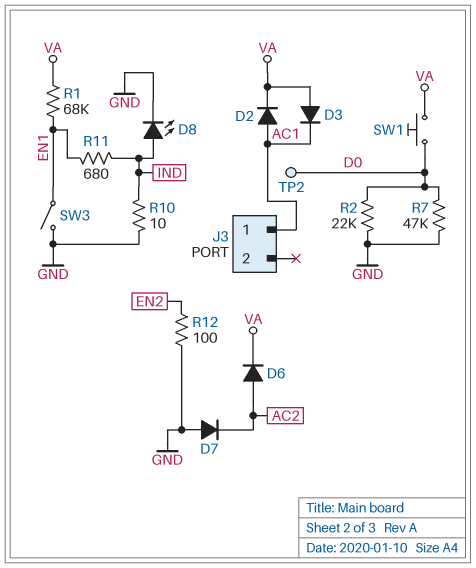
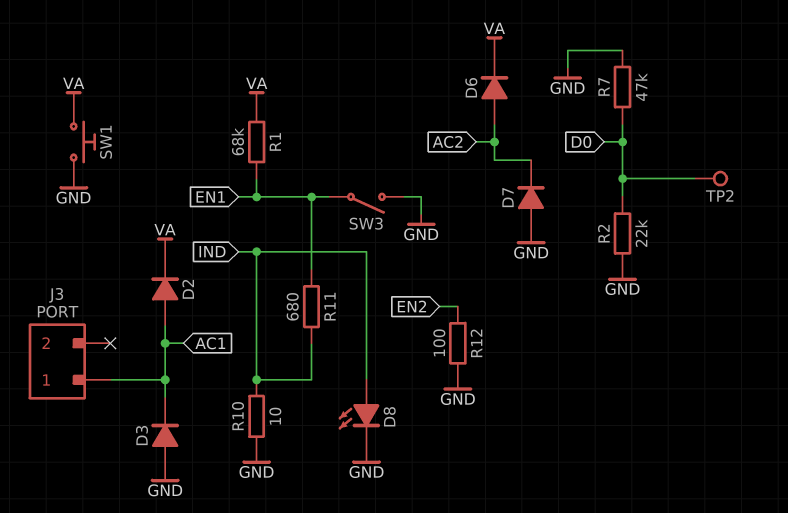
D3: diode (A VA, K AC1) -> diode (A GND, K AC1)
SW1: button (D0, VA) -> button (GND, VA)

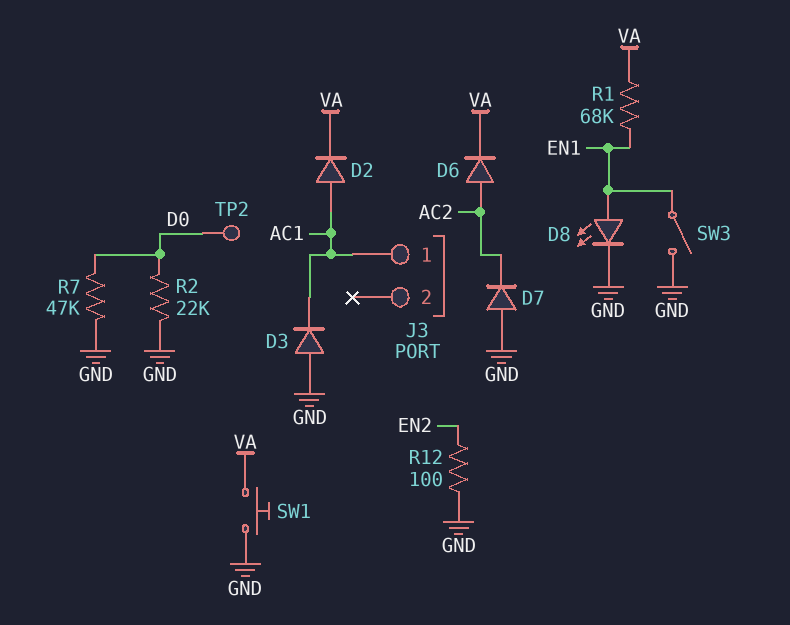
D8: LED (A IND, K GND) -> LED (A EN1, K GND)
R10: 10 (GND, IND) -> none
R11: 680 (EN1, IND) -> none

